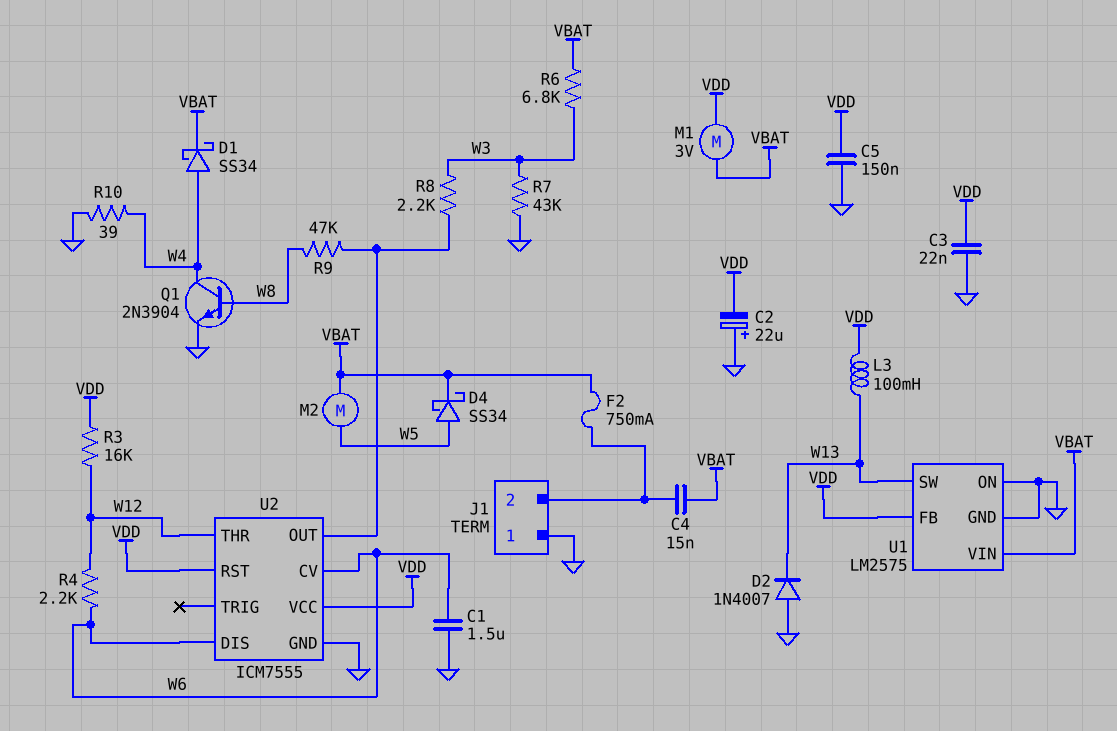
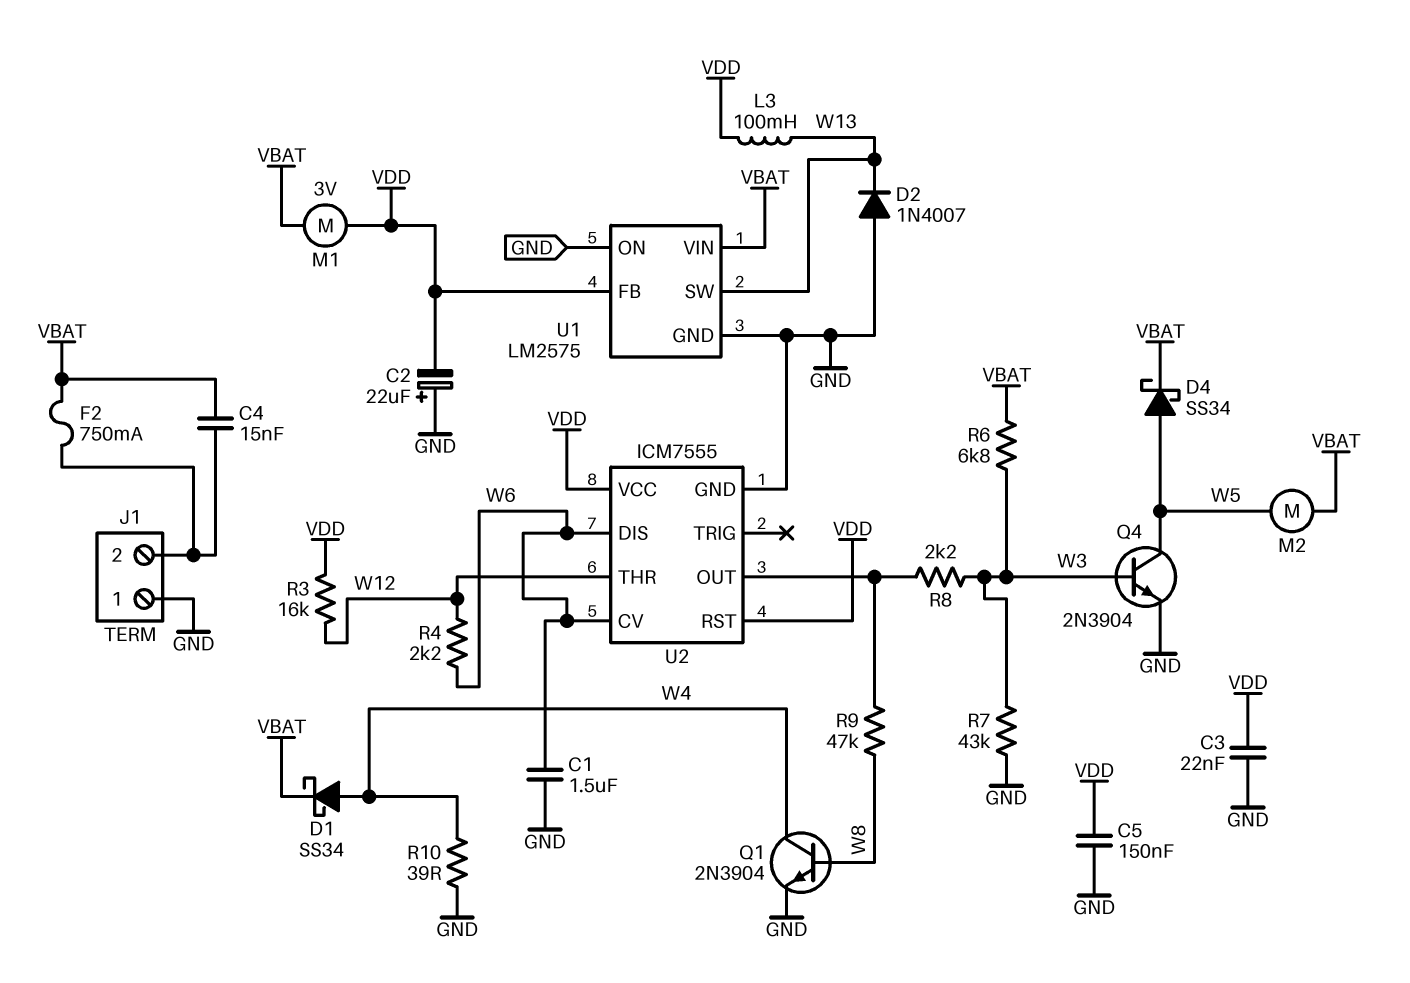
Q4: none -> NPN 2N3904 (B W3, C W5, E GND)

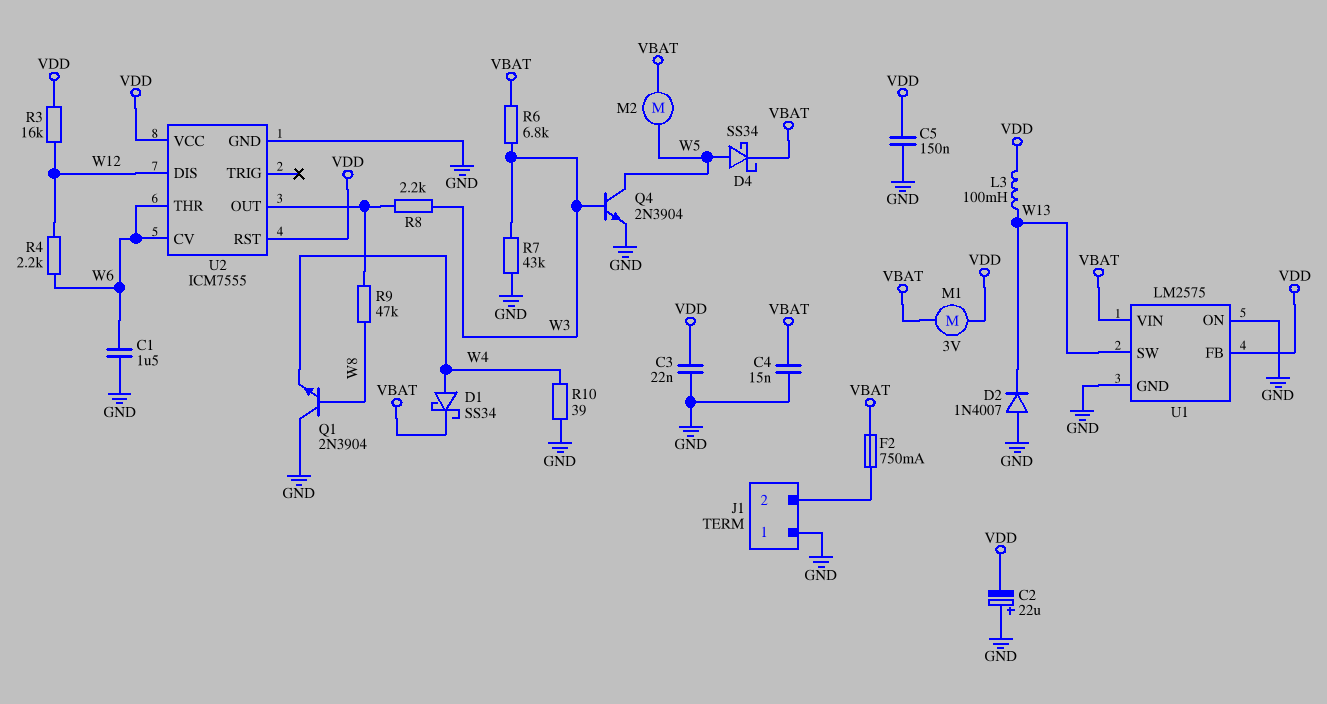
C4: 15nF (J1/2, VBAT) -> 15nF (GND, VBAT)
Q1: NPN 2N3904 (B W8, C W4, E GND) -> NPN 2N3904 (B W8, C GND, E W4)
U2 pin DIS: W6 -> W12
U2 pin THR: W12 -> W6

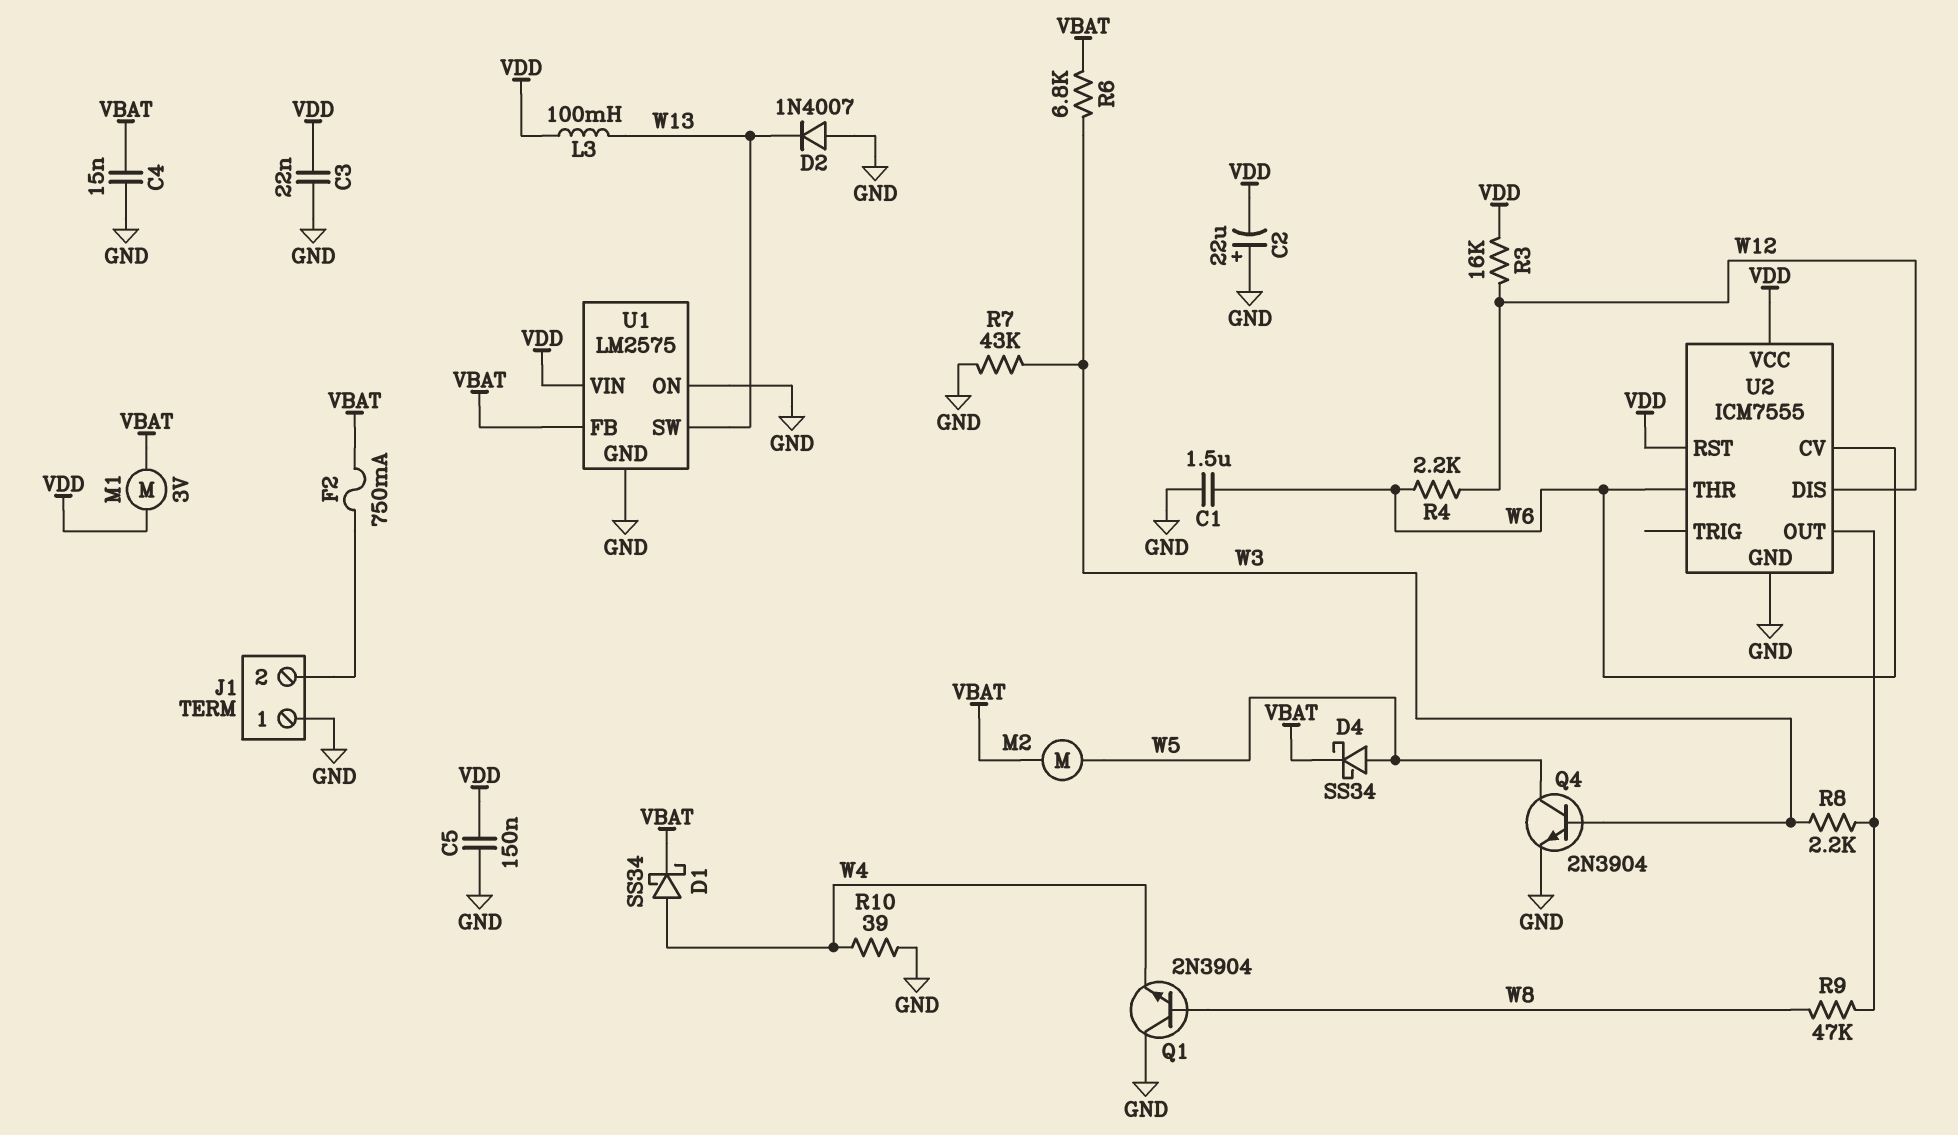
U1 pin FB: VDD -> VBAT
U1 pin VIN: VBAT -> VDD

